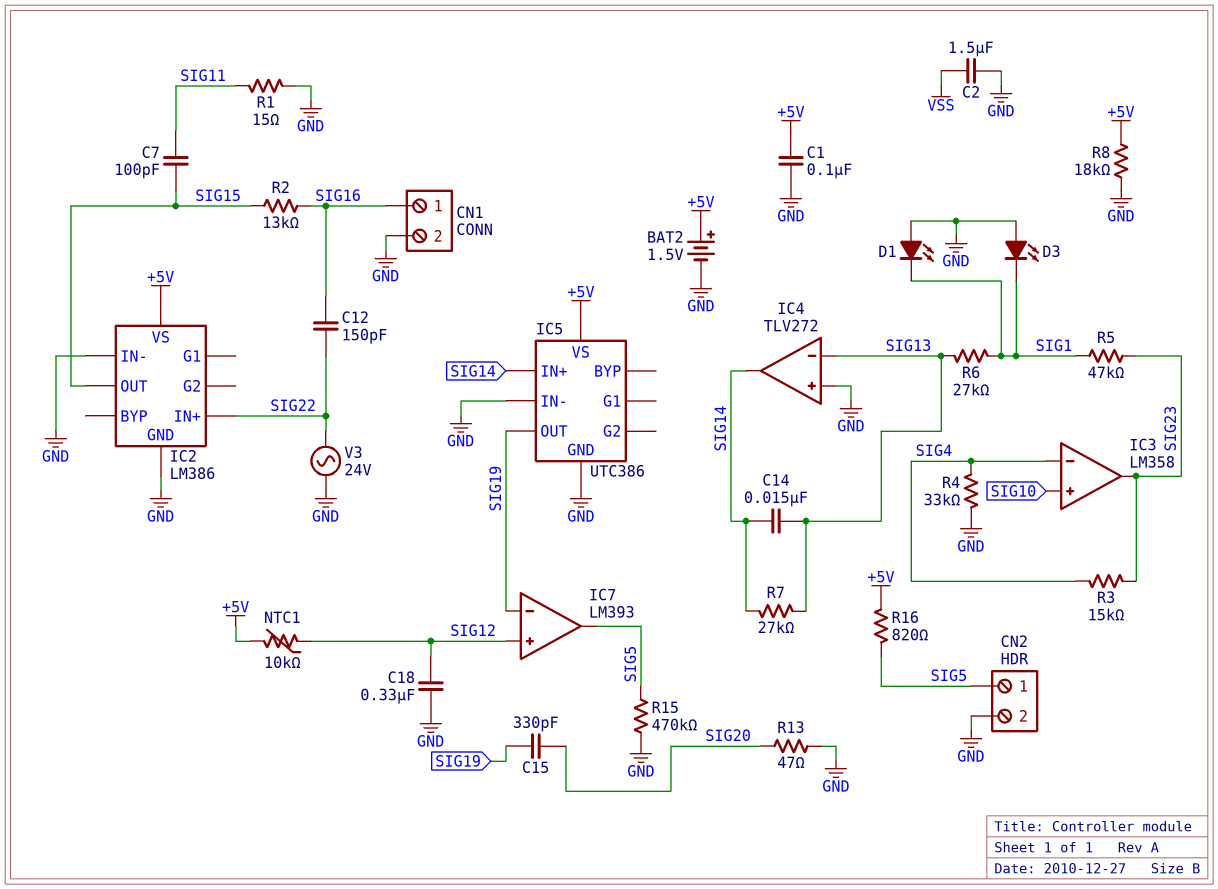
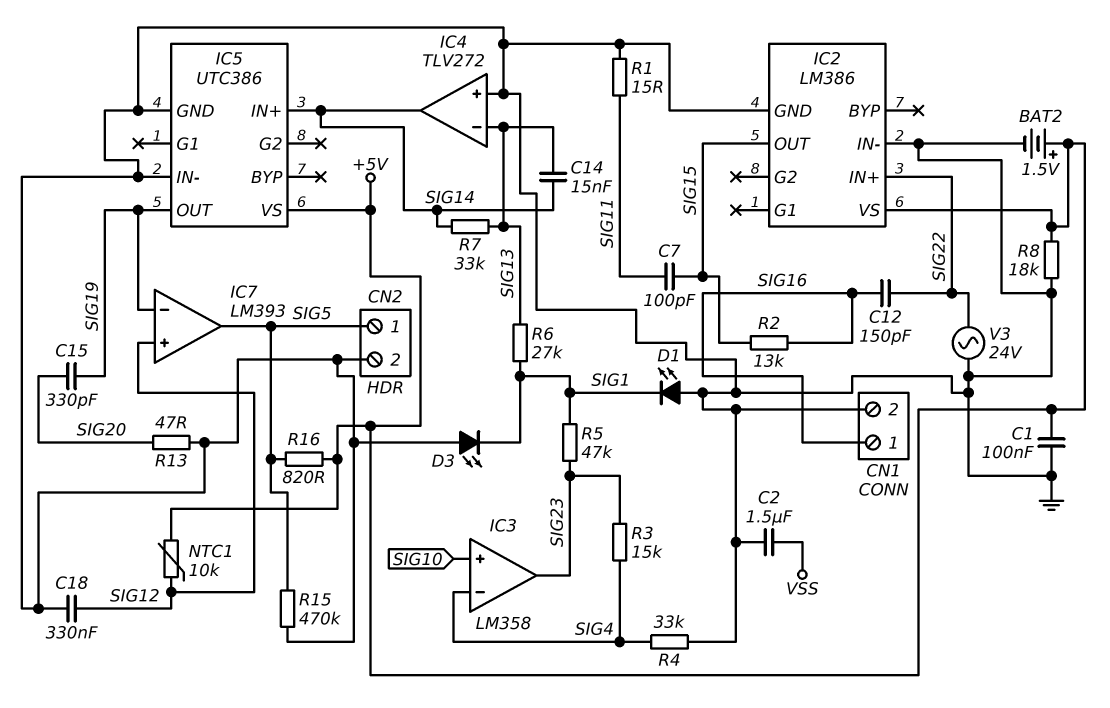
R7: 27k (SIG13, SIG14) -> 33k (SIG13, SIG14)

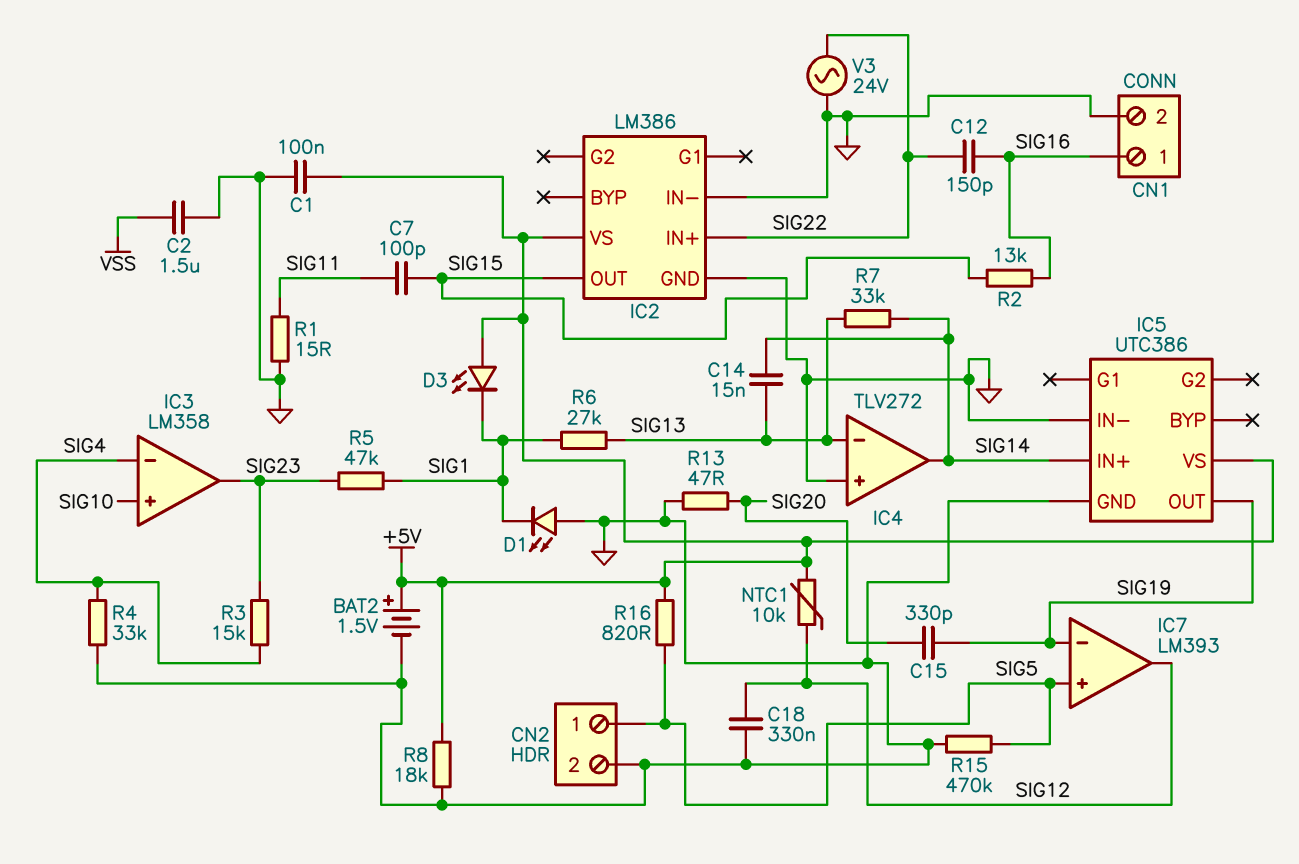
D3: LED (A GND, K SIG1) -> LED (A +5V, K SIG1)
IC7 pin in+: SIG12 -> SIG5
IC7 pin out: SIG5 -> SIG12

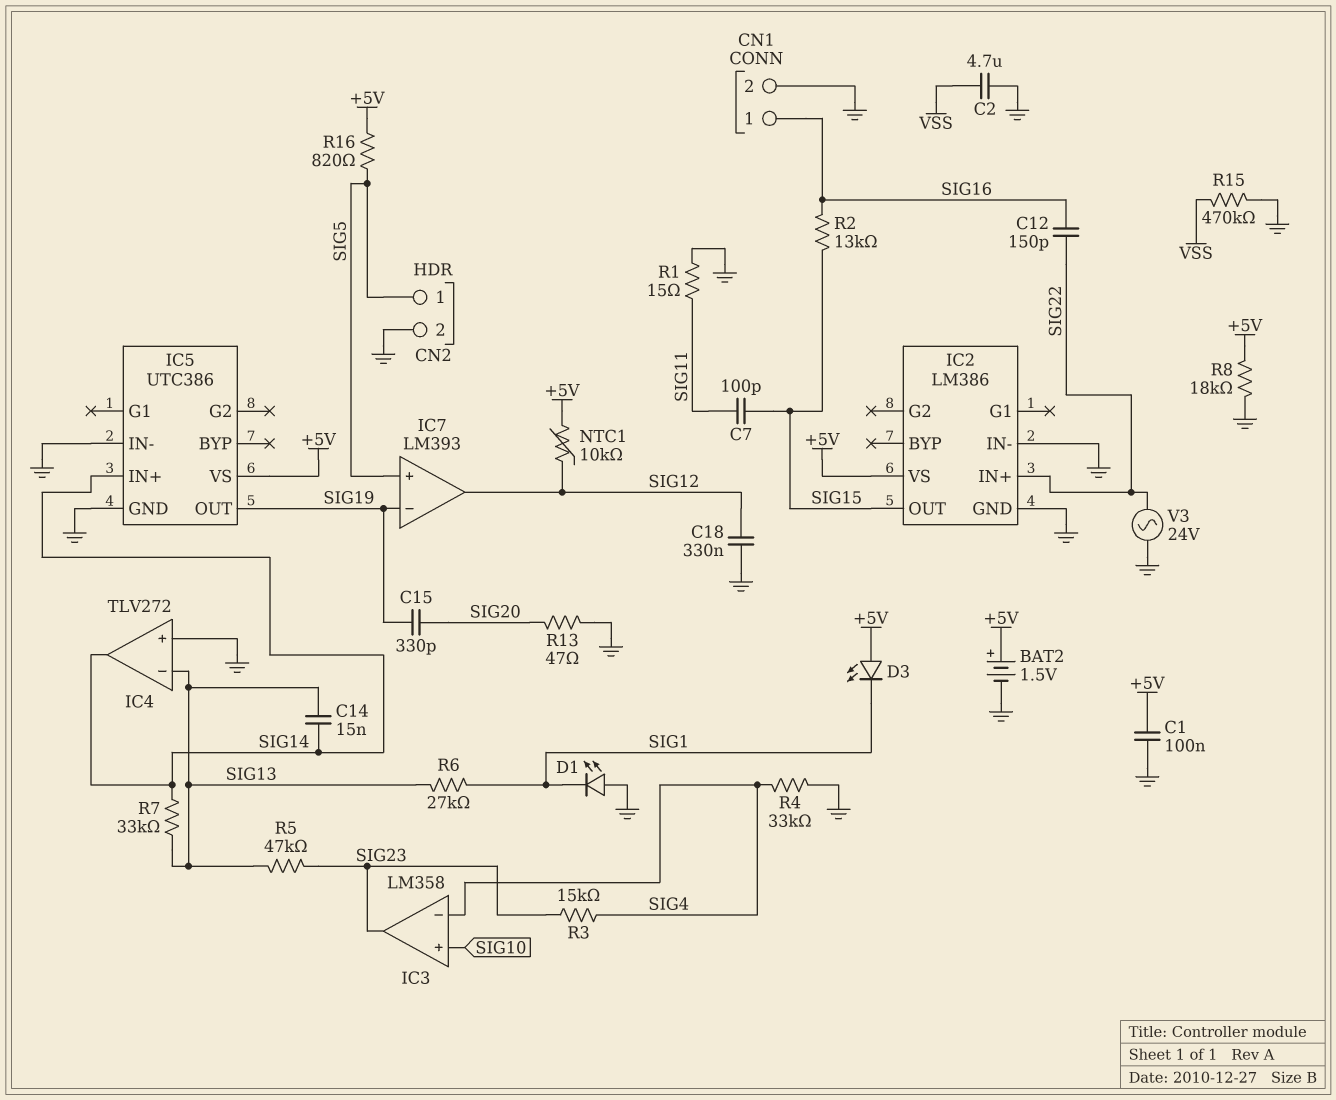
C2: 1.5uF (GND, VSS) -> 4.7uF (GND, VSS)
R5: 47k (SIG1, SIG23) -> 47k (SIG13, SIG23)
R15: 470k (GND, SIG5) -> 470k (GND, VSS)

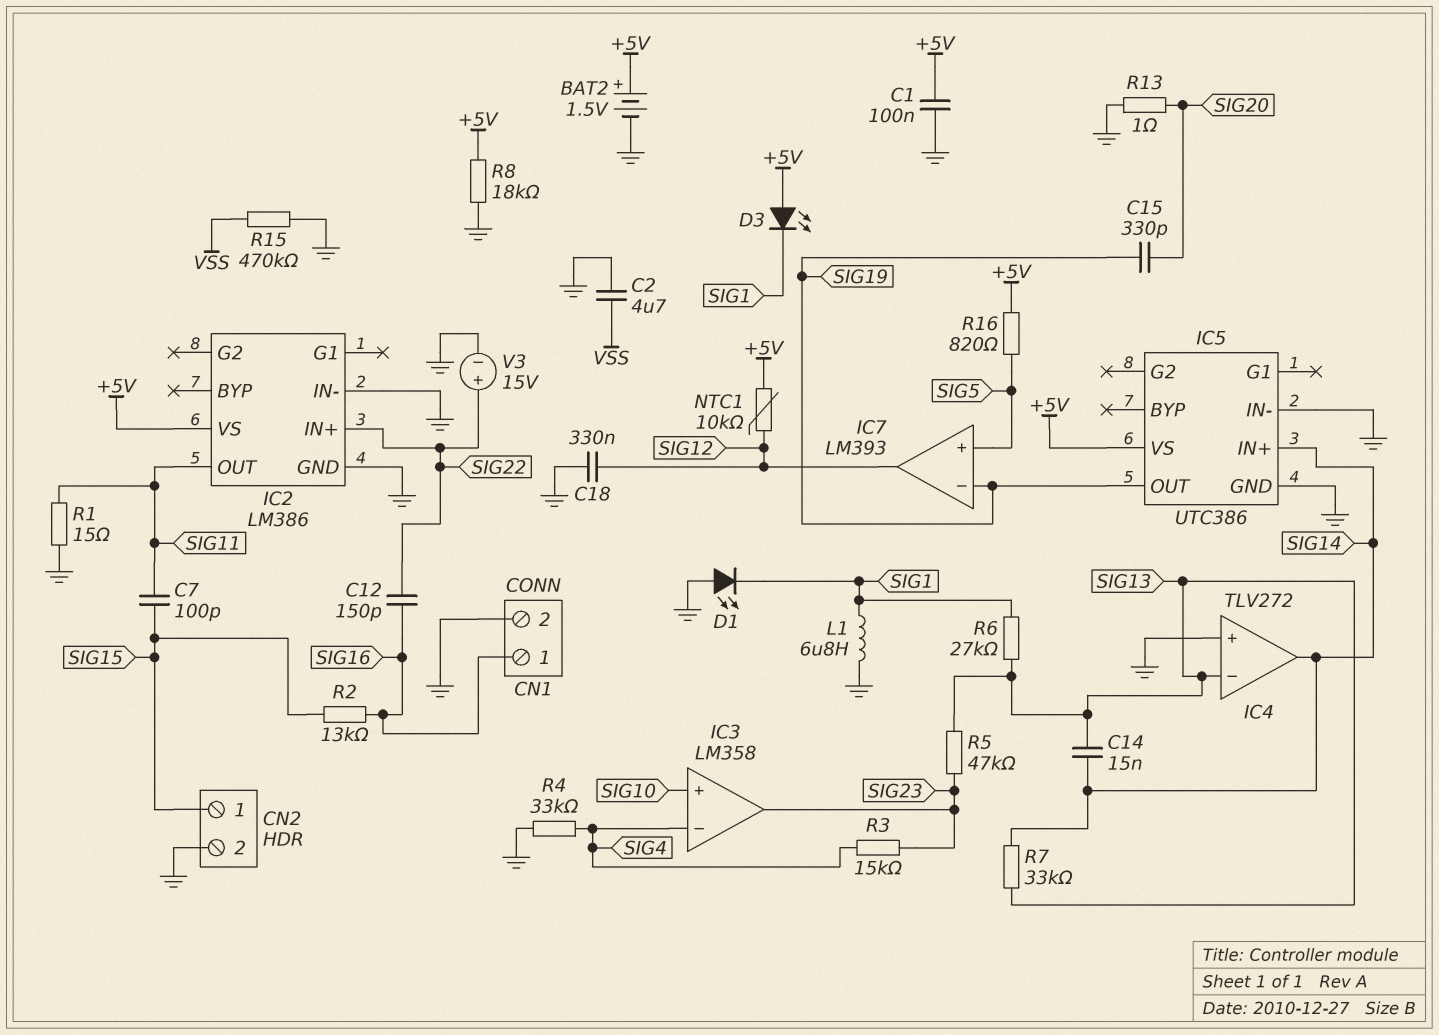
CN2 pin 1: SIG5 -> SIG15
IC2 pin OUT: SIG15 -> SIG11
L1: none -> 6.8uH (GND, SIG1)
R13: 47 (GND, SIG20) -> 1 (GND, SIG20)
V3: AC 24V (GND, SIG22) -> 15V (plus SIG22, minus GND)

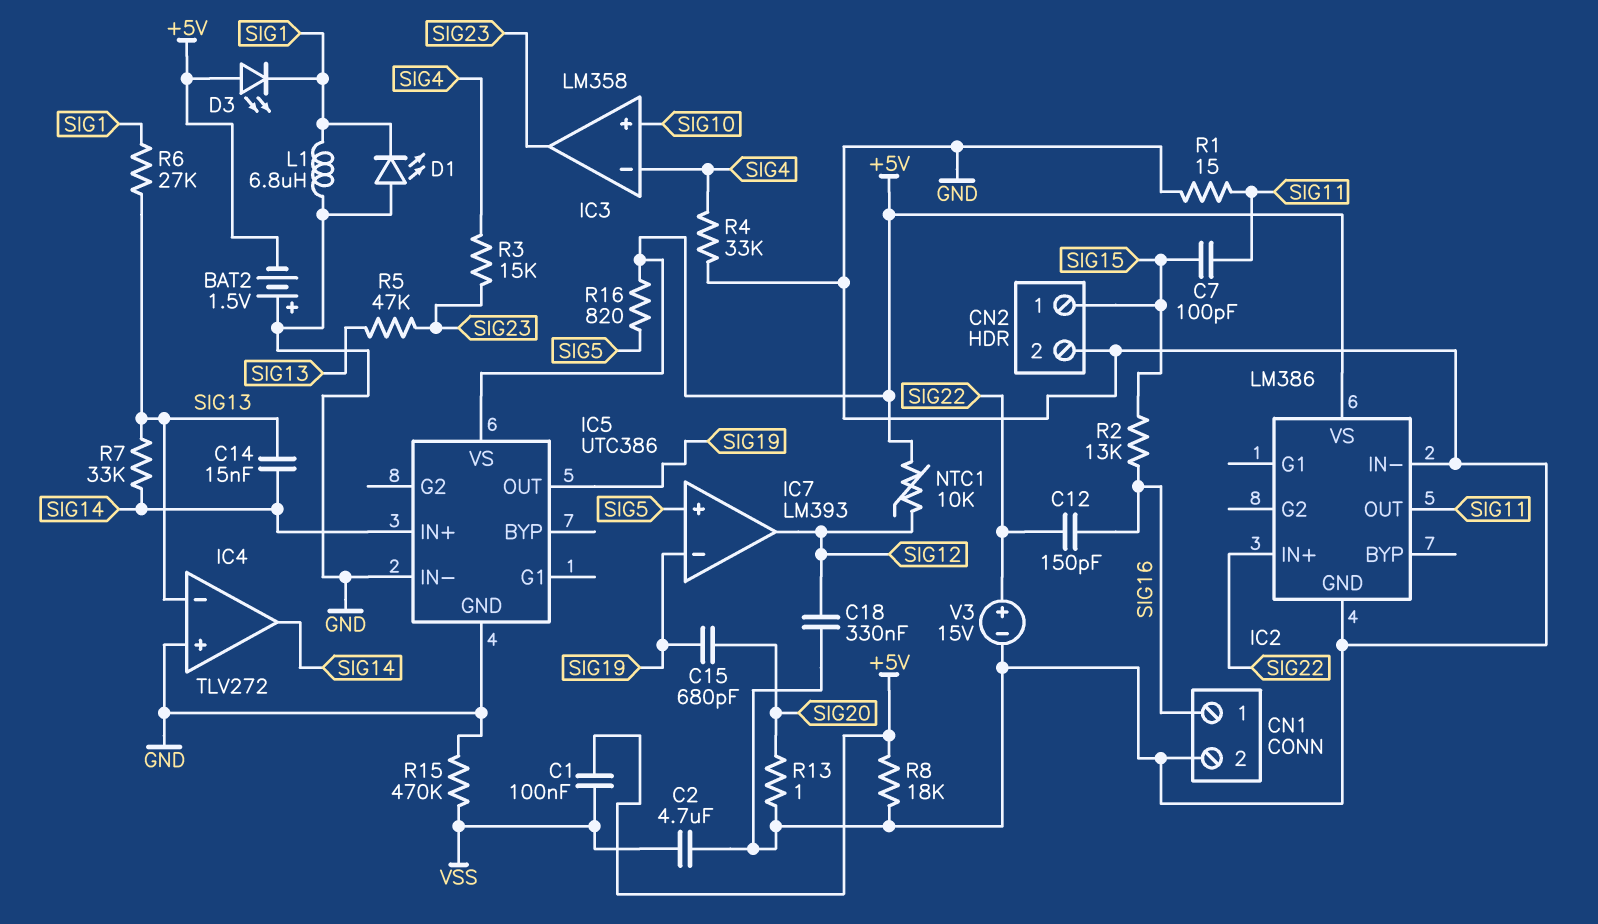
BAT2: 1.5V (plus +5V, minus GND) -> 1.5V (plus GND, minus +5V)
C1: 100nF (+5V, GND) -> 100nF (+5V, VSS)
C15: 330pF (SIG19, SIG20) -> 680pF (SIG19, SIG20)

